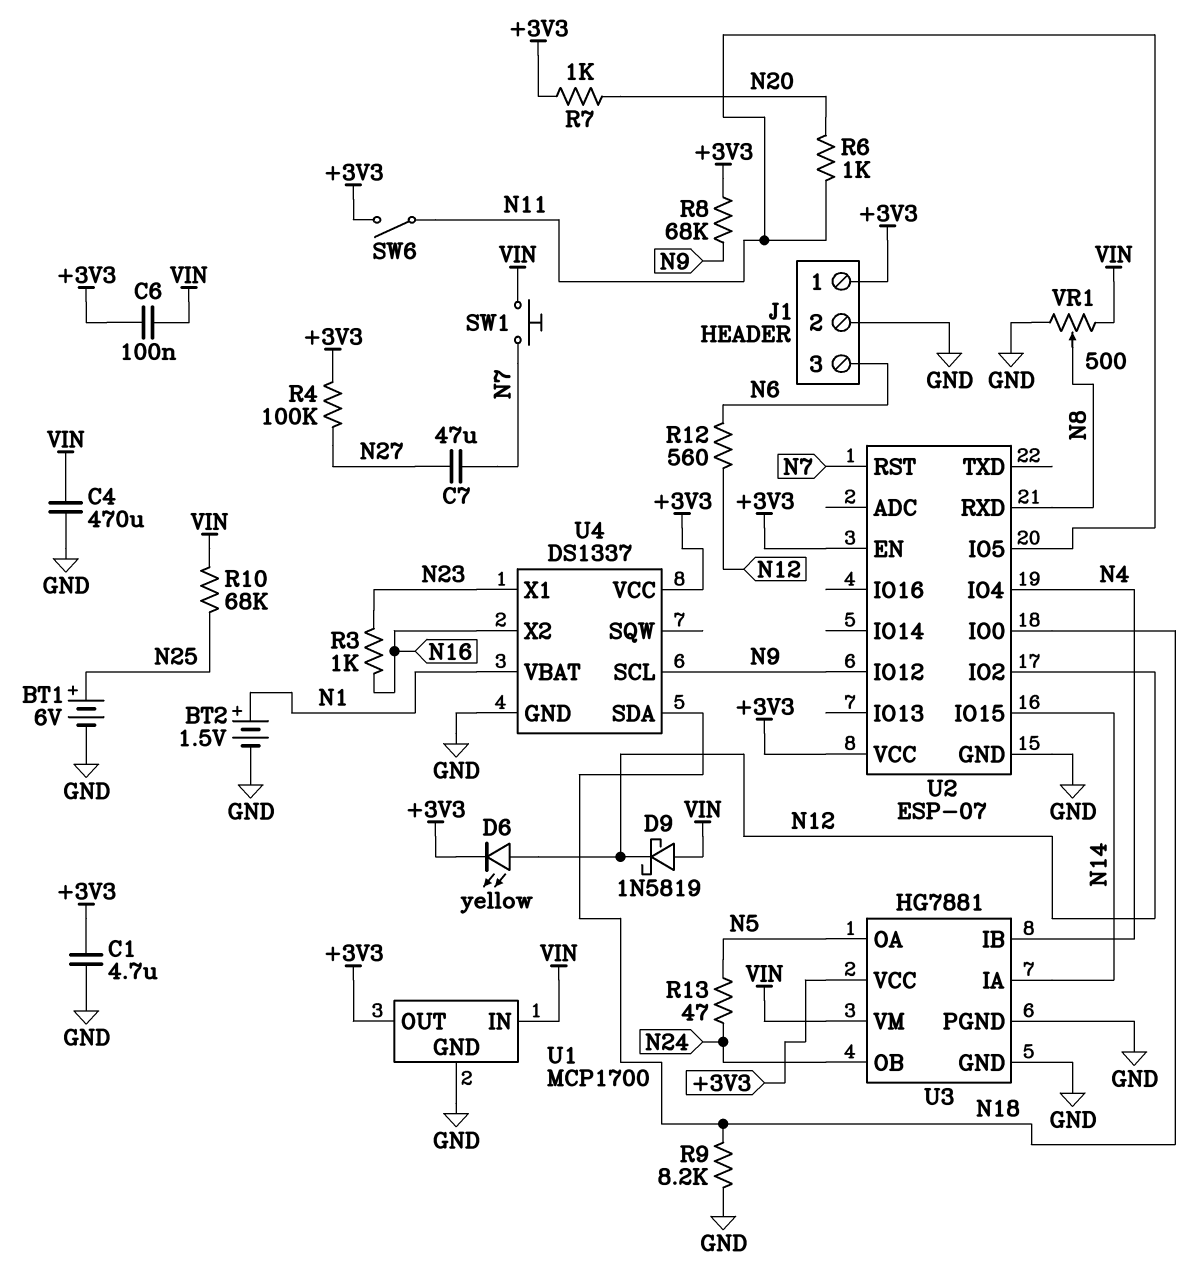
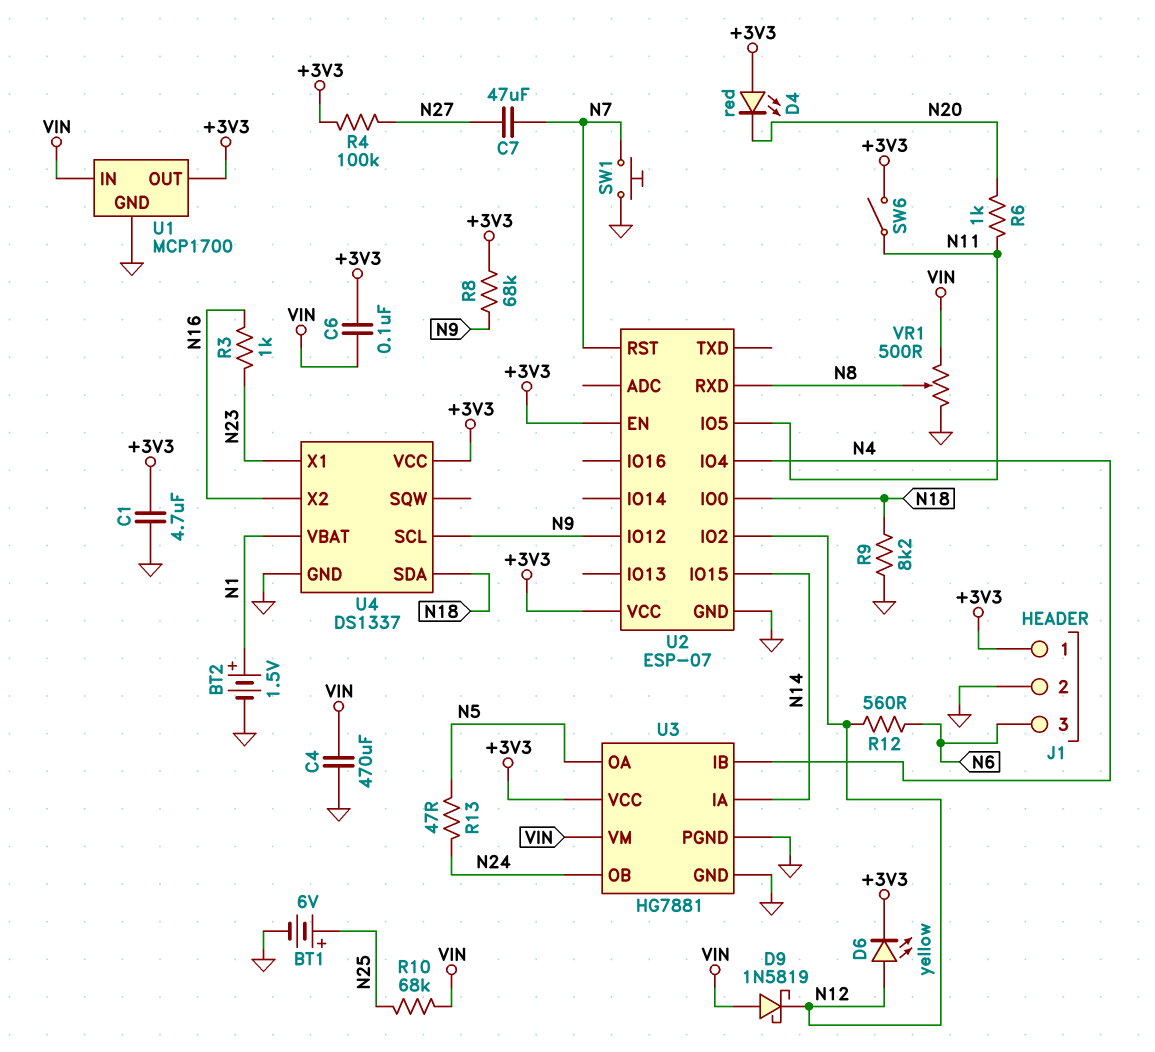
D4: none -> LED red (A +3V3, K N20)
R7: 1k (+3V3, N20) -> none
SW1: button (N7, VIN) -> button (GND, N7)

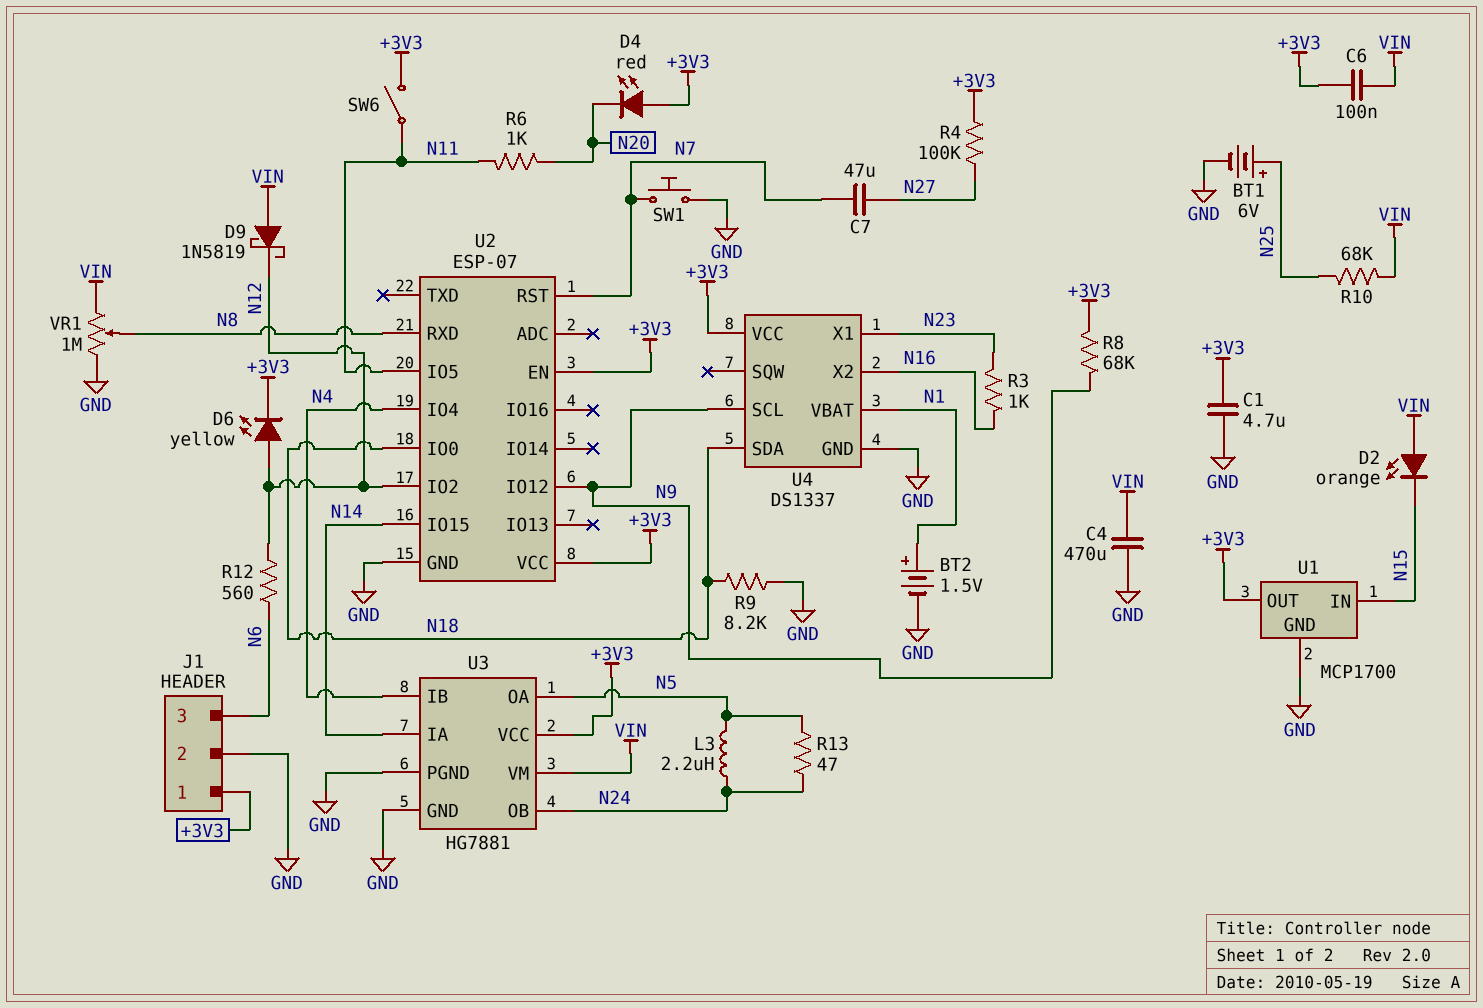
D2: none -> LED orange (A VIN, K N15)
L3: none -> 2.2uH (N5, N24)
U1 pin IN: VIN -> N15
VR1: 500 (GND, VIN, wiper N8) -> 1M (GND, VIN, wiper N8)

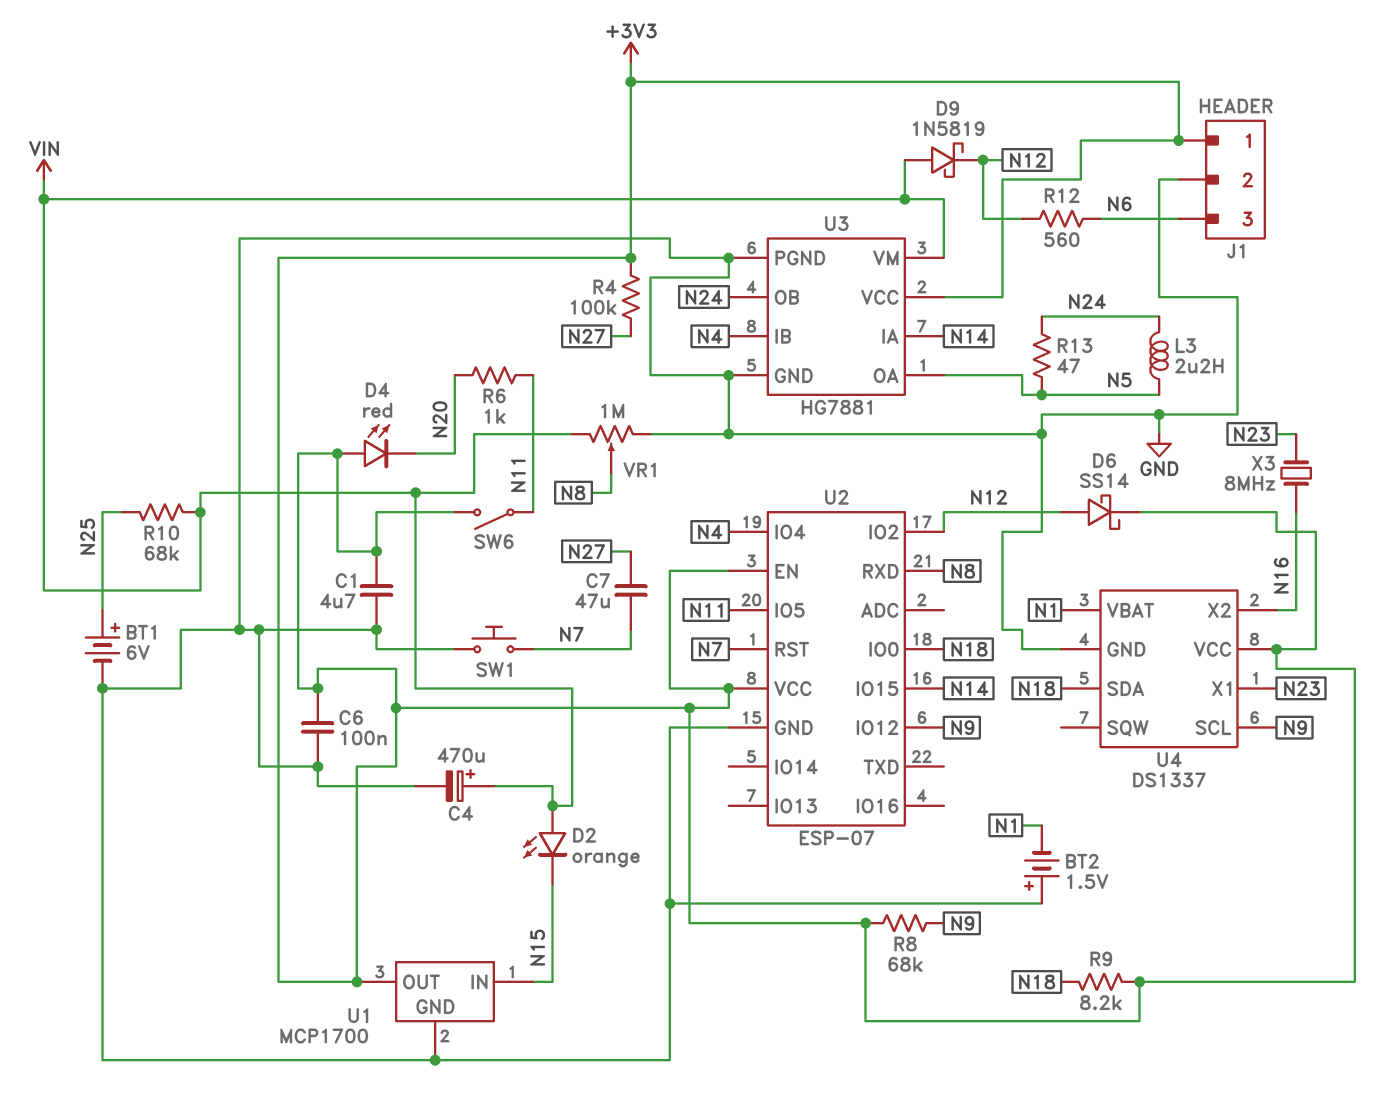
BT2: 1.5V (plus N1, minus GND) -> 1.5V (plus GND, minus N1)
C4: 470uF (GND, VIN) -> 470uF (plus VIN, minus GND)
C6: 100nF (+3V3, VIN) -> 100nF (+3V3, GND)
D6: LED yellow (A N12, K +3V3) -> schottky SS14 (A N12, K +3V3)
R3: 1k (N16, N23) -> none
R9: 8.2k (GND, N18) -> 8.2k (+3V3, N18)
X3: none -> 8MHz (N16, N23)

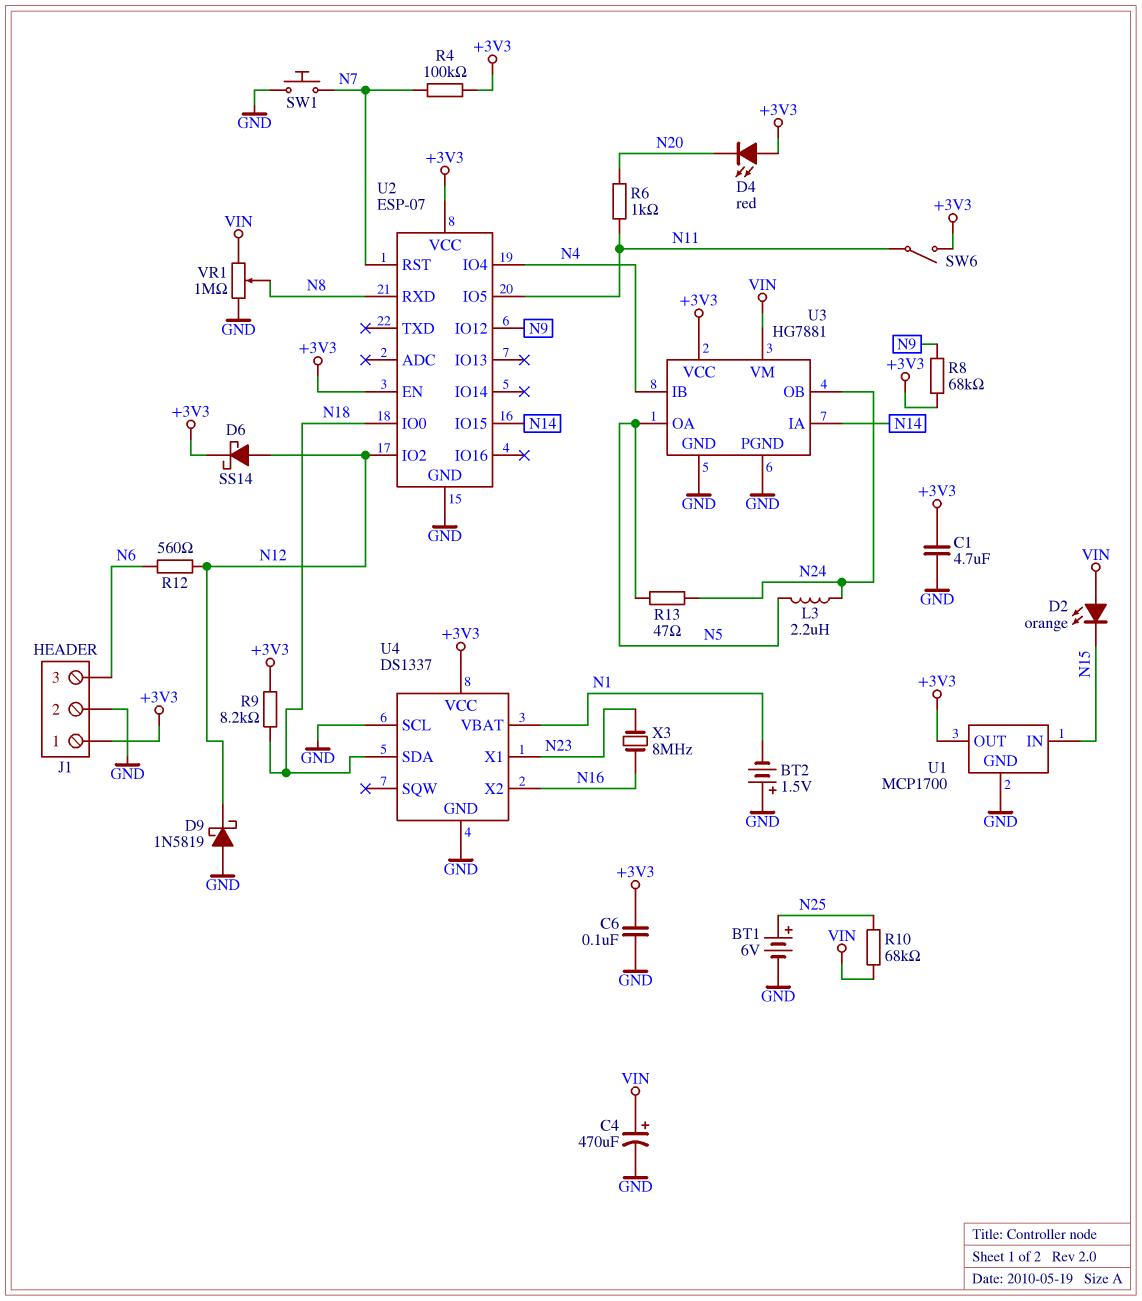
C7: 47uF (N7, N27) -> none
D9: schottky 1N5819 (A VIN, K N12) -> schottky 1N5819 (A GND, K N12)
R4: 100k (+3V3, N27) -> 100k (+3V3, N7)
U4 pin SCL: N9 -> GND

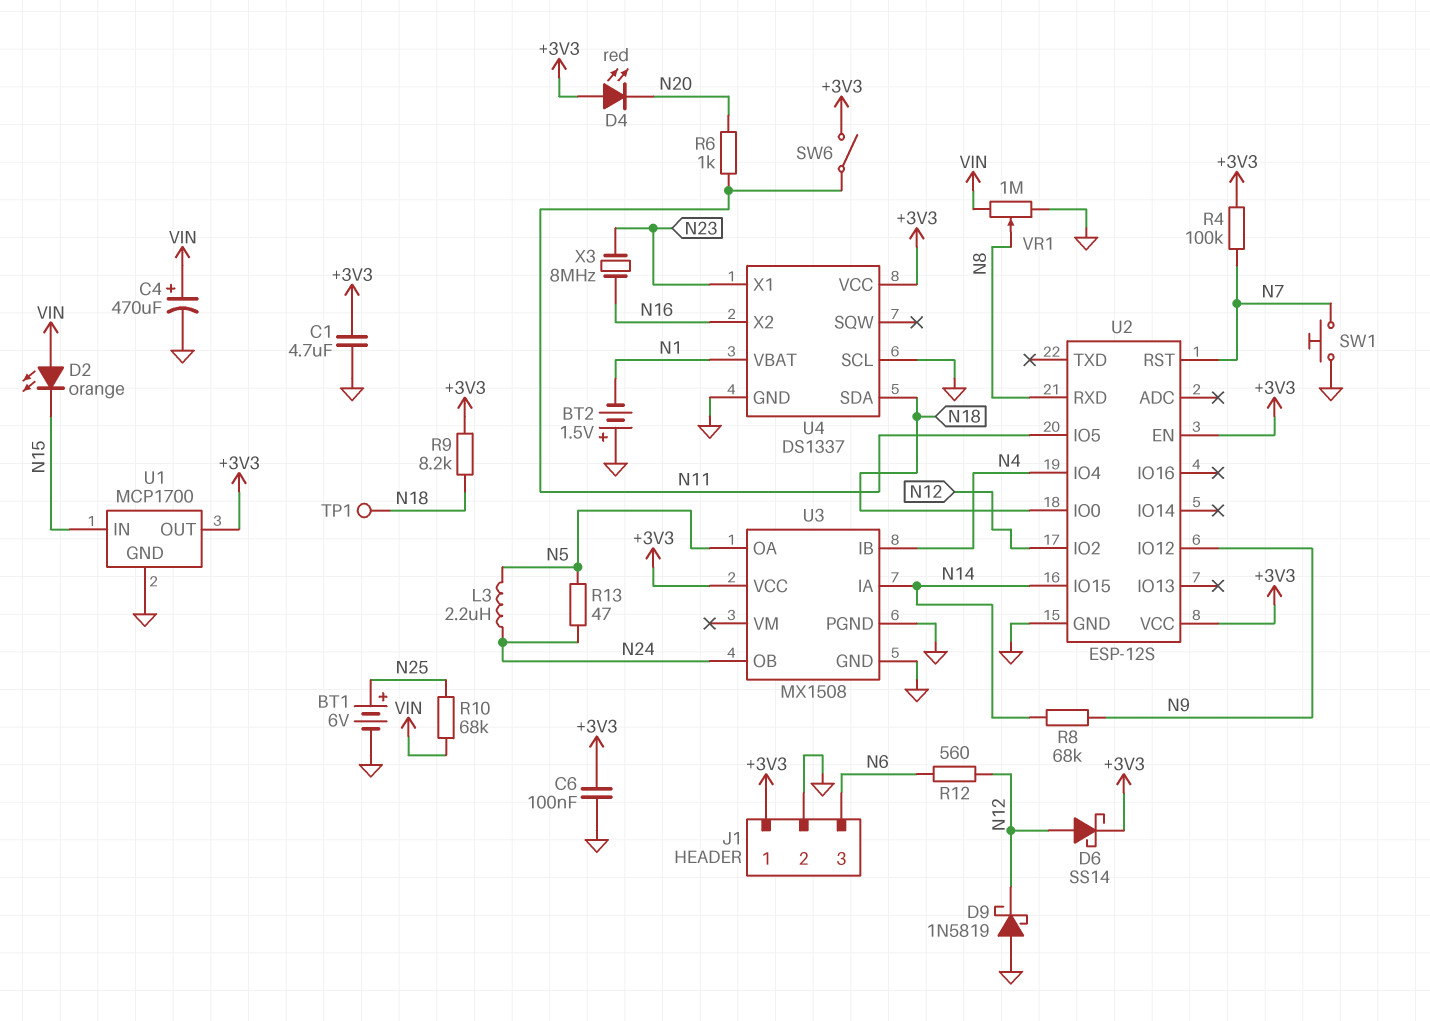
R8: 68k (+3V3, N9) -> 68k (N9, N14)
TP1: none -> test point (N18)
U2: ESP-07 -> ESP-12S
U3: HG7881 -> MX1508
U3 pin VM: VIN -> none

